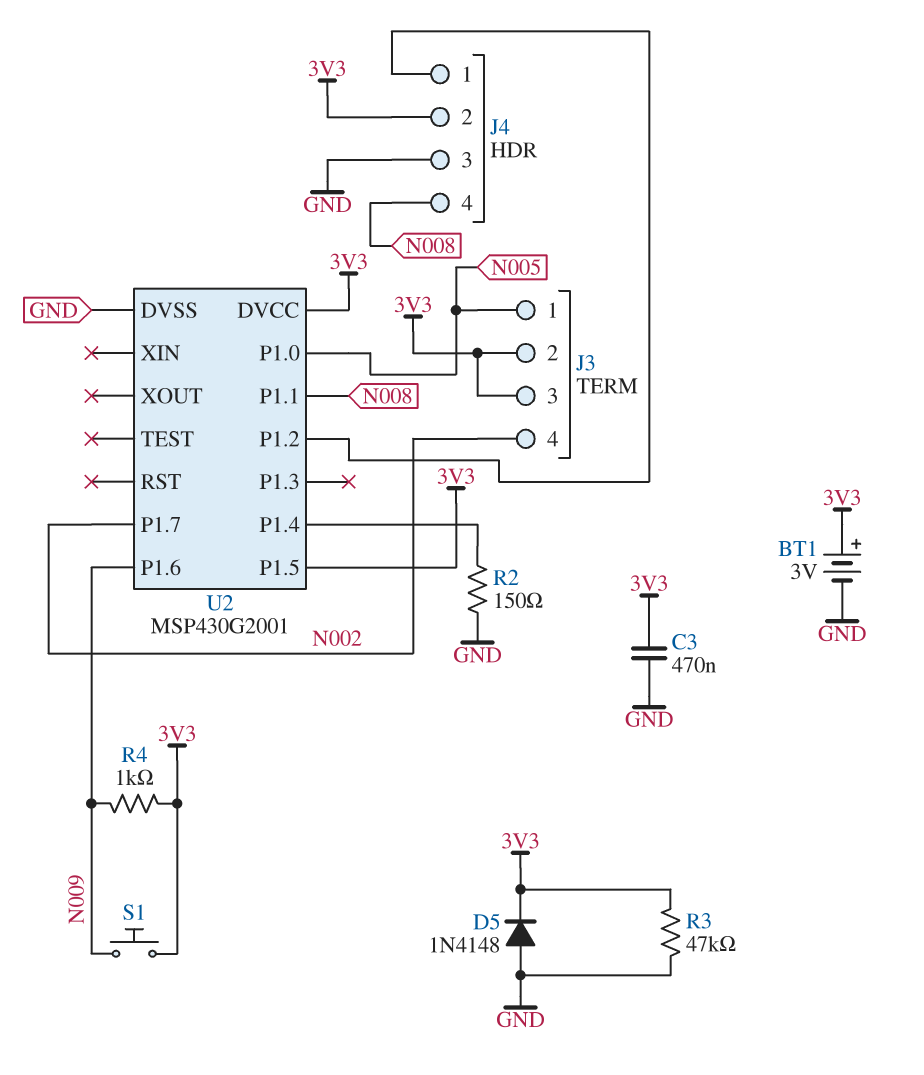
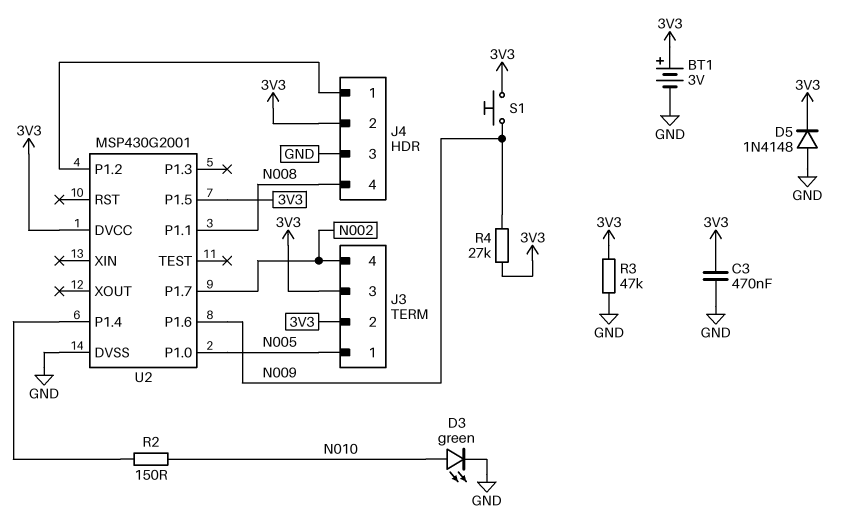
D3: none -> LED green (A N010, K GND)
R2: 150 (GND, U2/P1.4) -> 150 (N010, U2/P1.4)
R4: 1k (3V3, N009) -> 27k (3V3, N009)

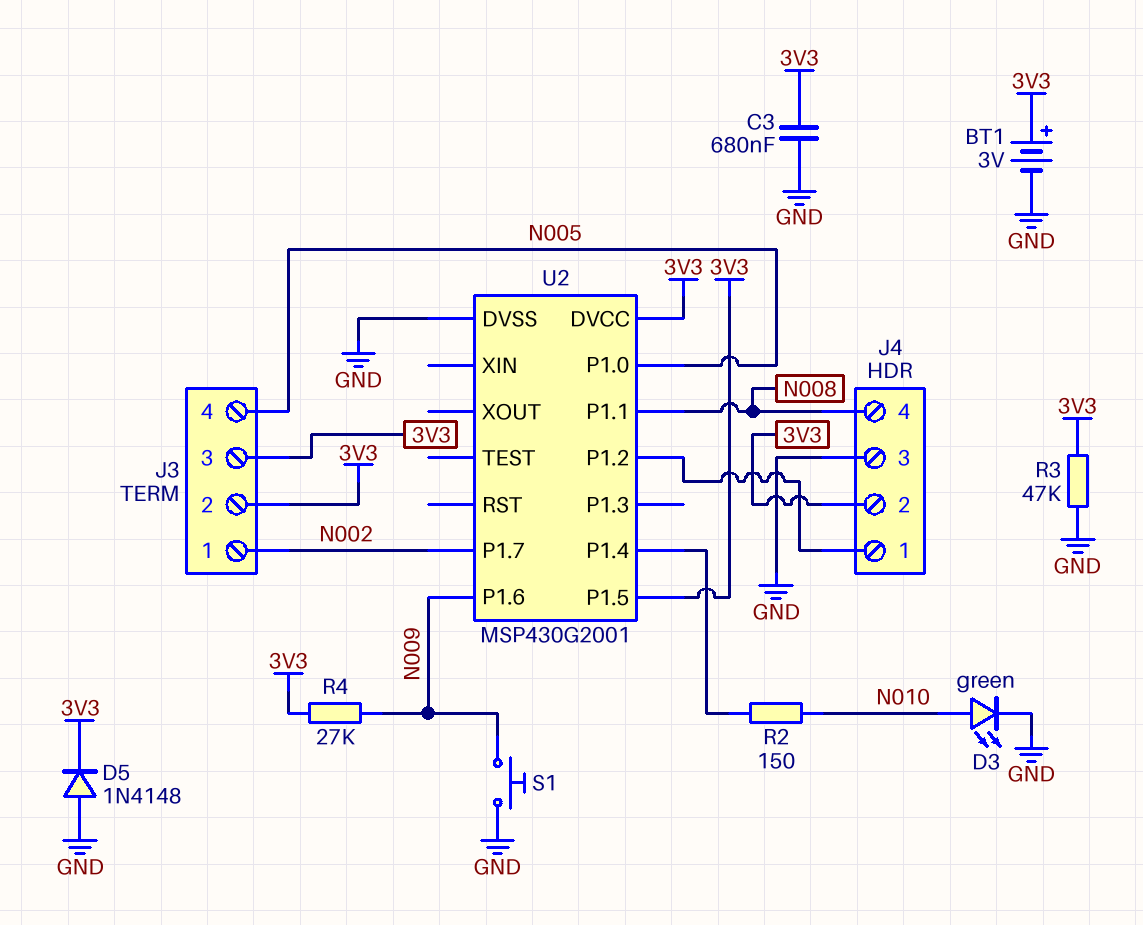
C3: 470nF (3V3, GND) -> 680nF (3V3, GND)
J3 pin 1: N005 -> N002
J3 pin 4: N002 -> N005
S1: button (3V3, N009) -> button (GND, N009)

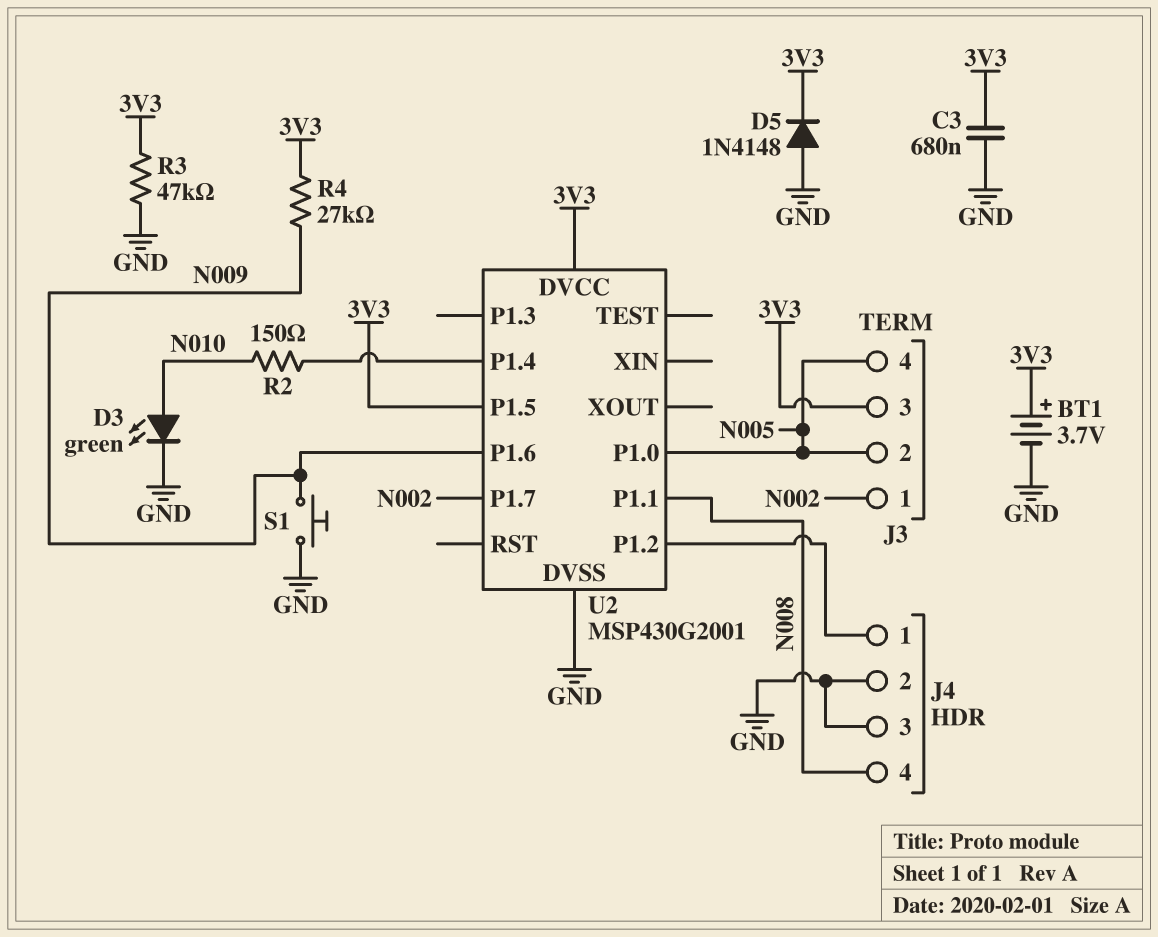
BT1: 3V (plus 3V3, minus GND) -> 3.7V (plus 3V3, minus GND)
J3 pin 2: 3V3 -> N005
J4 pin 2: 3V3 -> GND

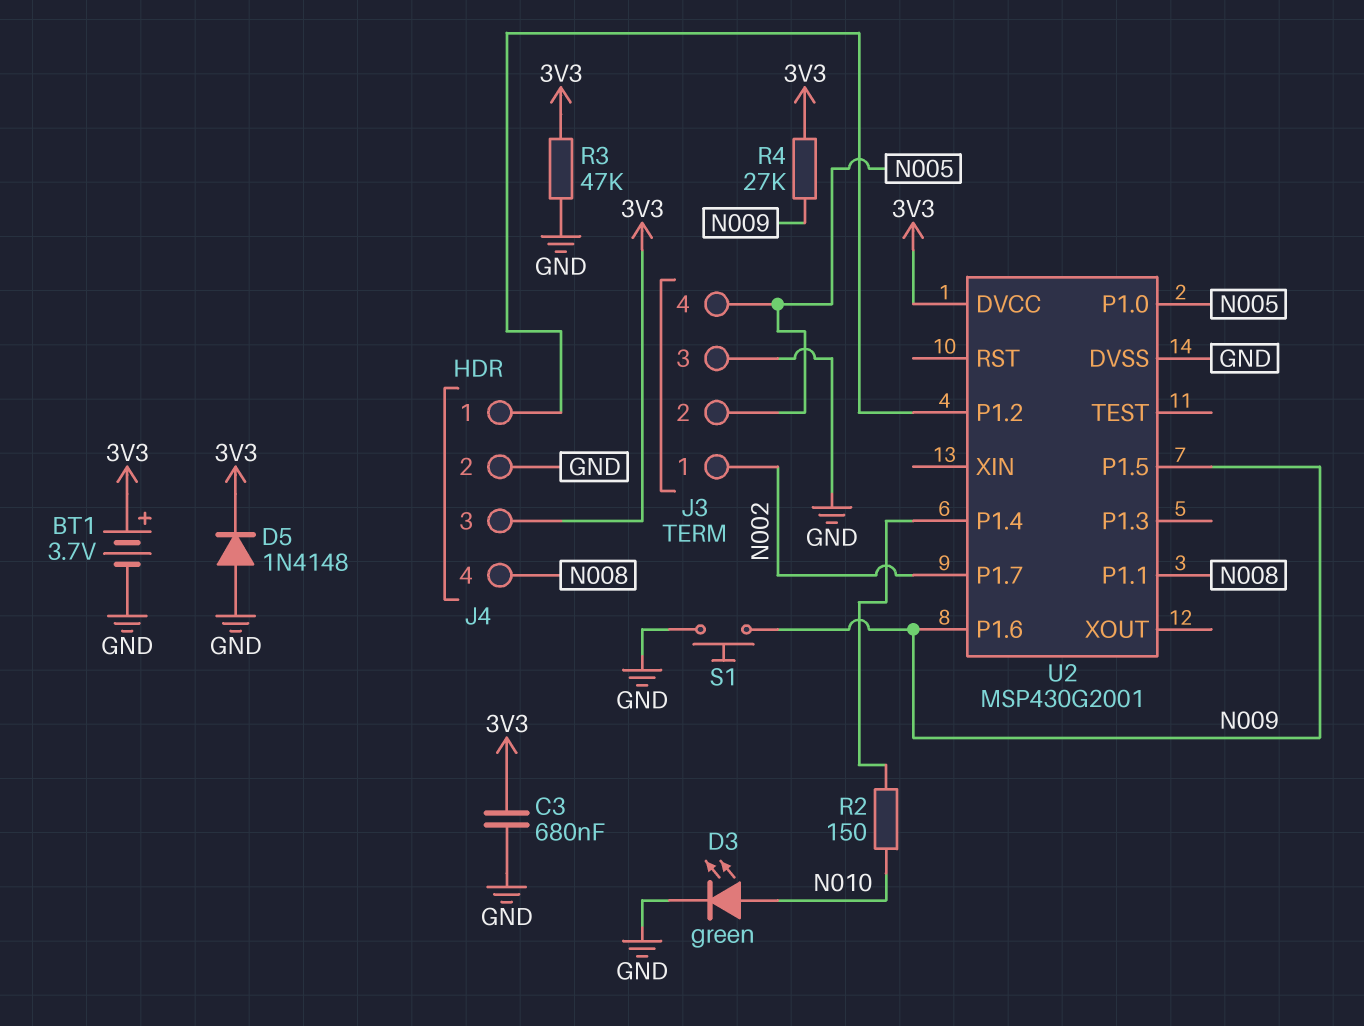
J3 pin 3: 3V3 -> GND
J4 pin 3: GND -> 3V3
U2 pin P1.5: 3V3 -> N009

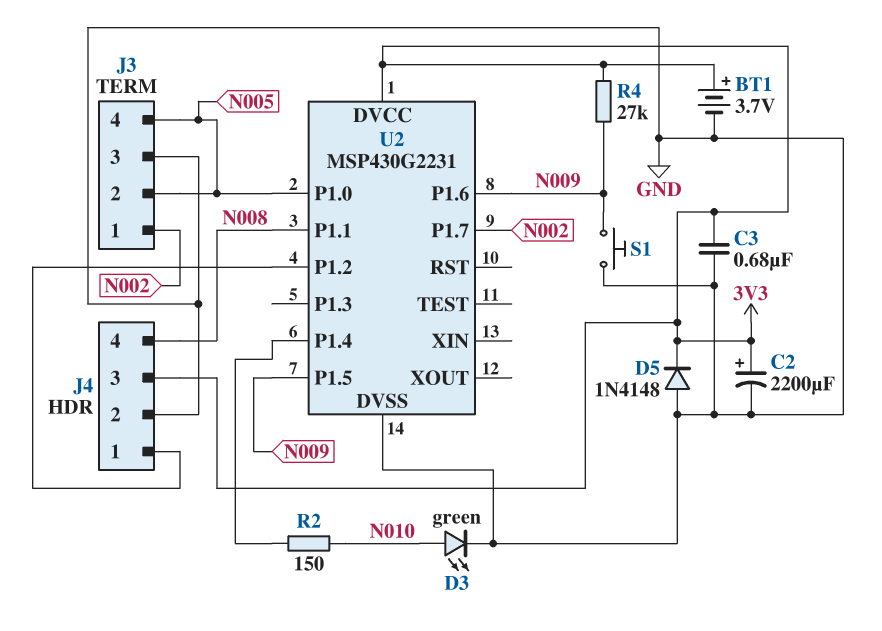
C2: none -> 2200uF (plus 3V3, minus GND)
R3: 47k (3V3, GND) -> none
U2: MSP430G2001 -> MSP430G2231

